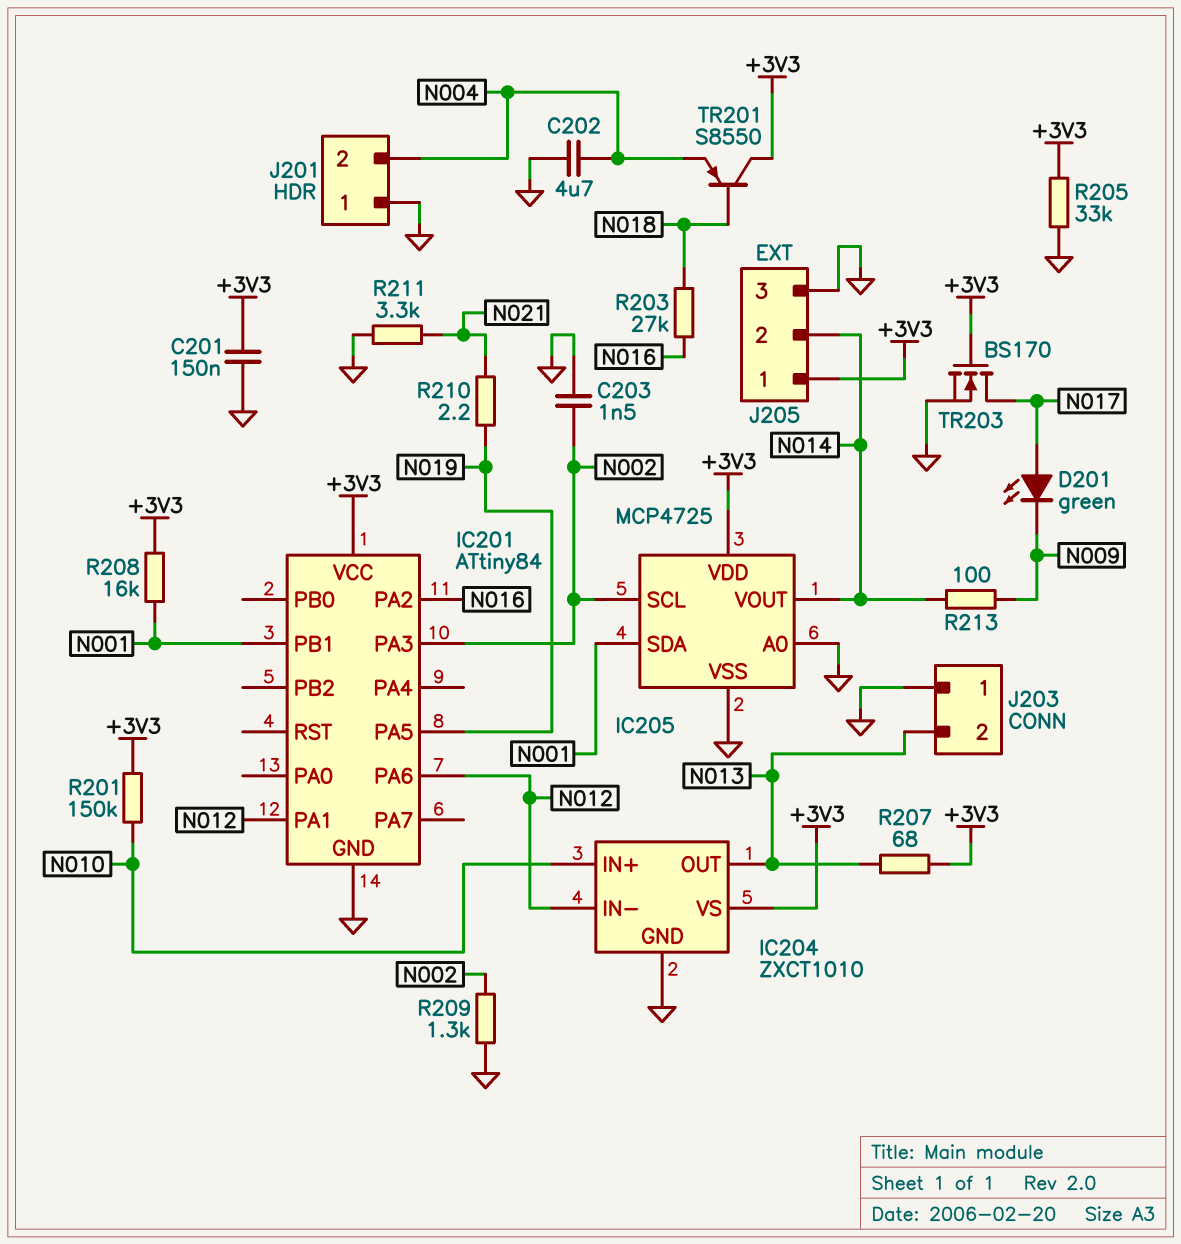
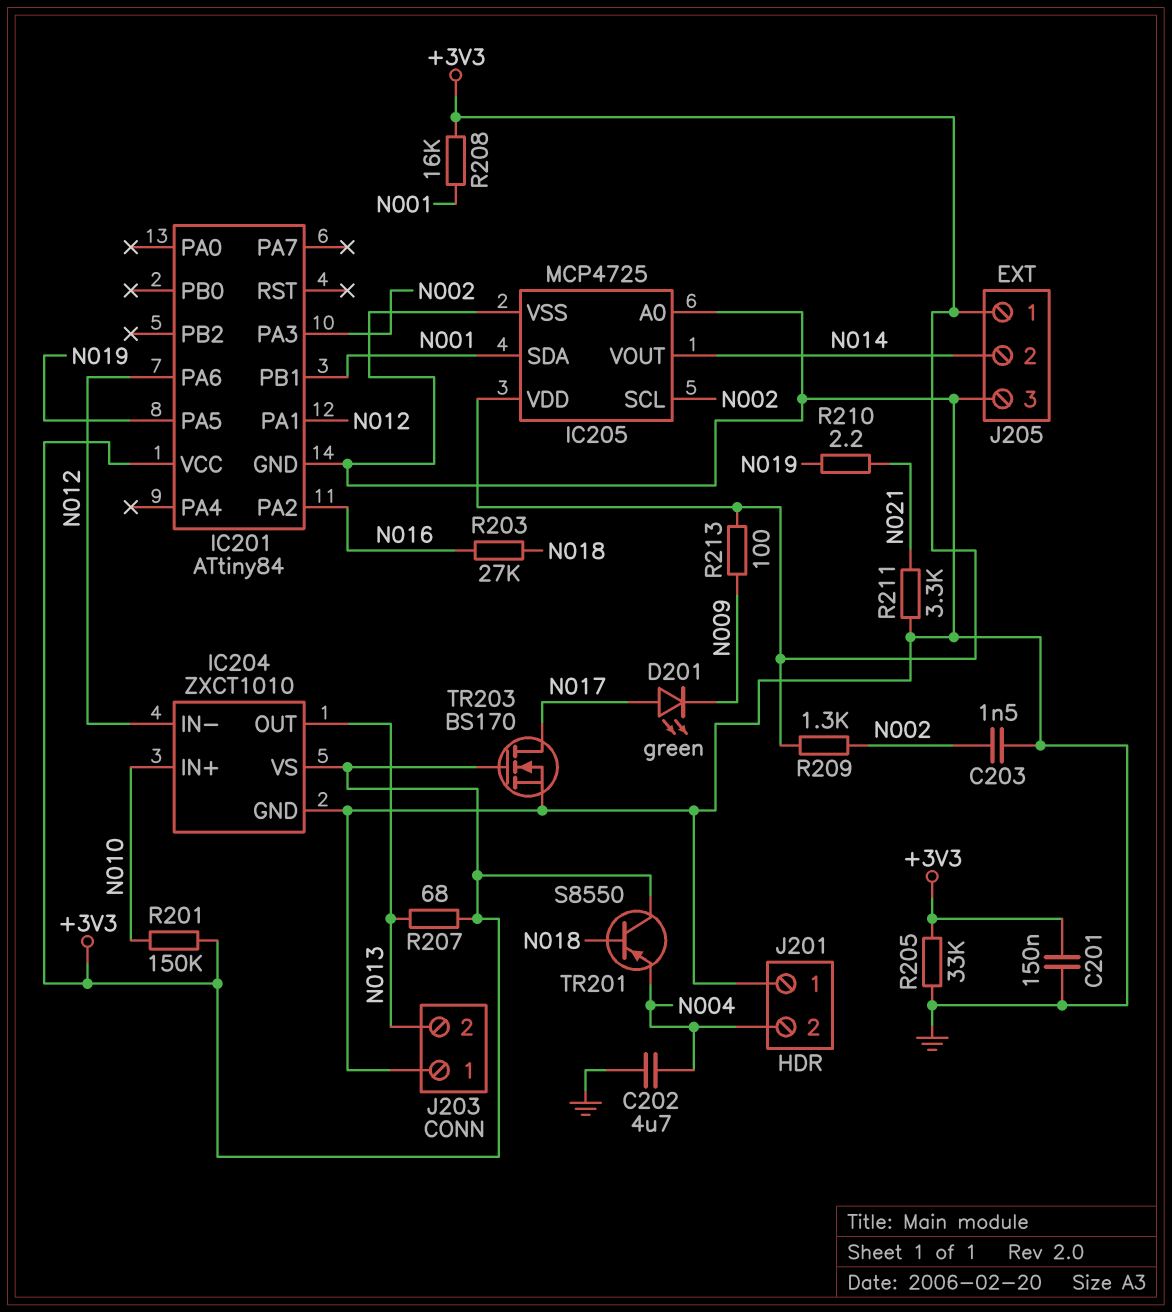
R209: 1.3k (GND, N002) -> 1.3k (+3V3, N002)
R213: 100 (N009, N014) -> 100 (+3V3, N009)

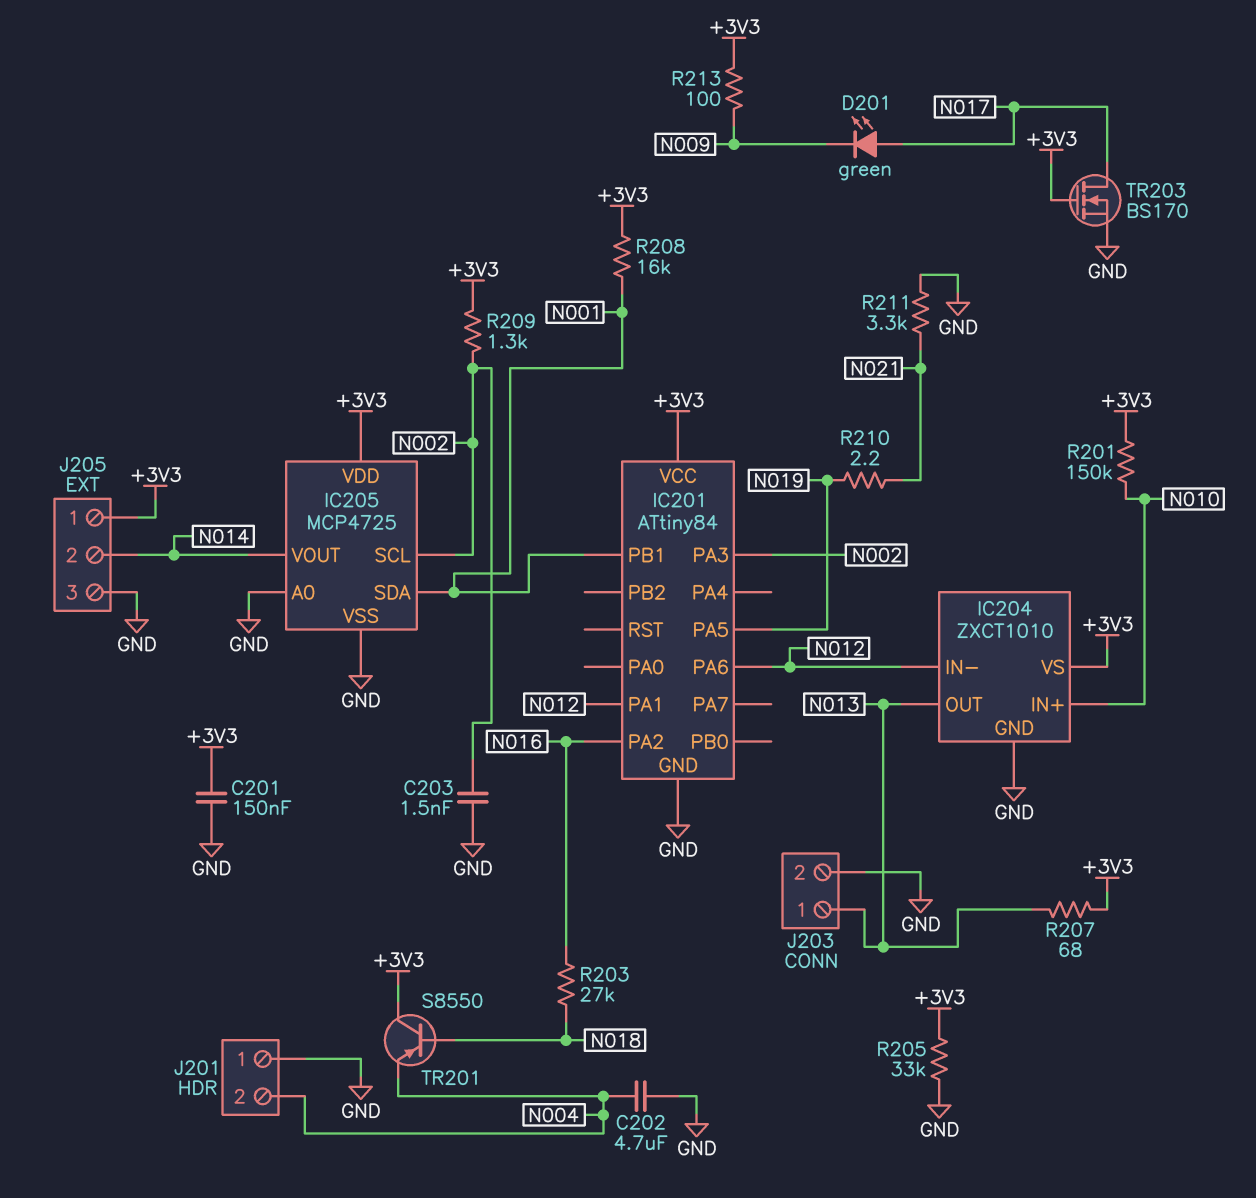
J203 pin 1: GND -> N013
J203 pin 2: N013 -> GND

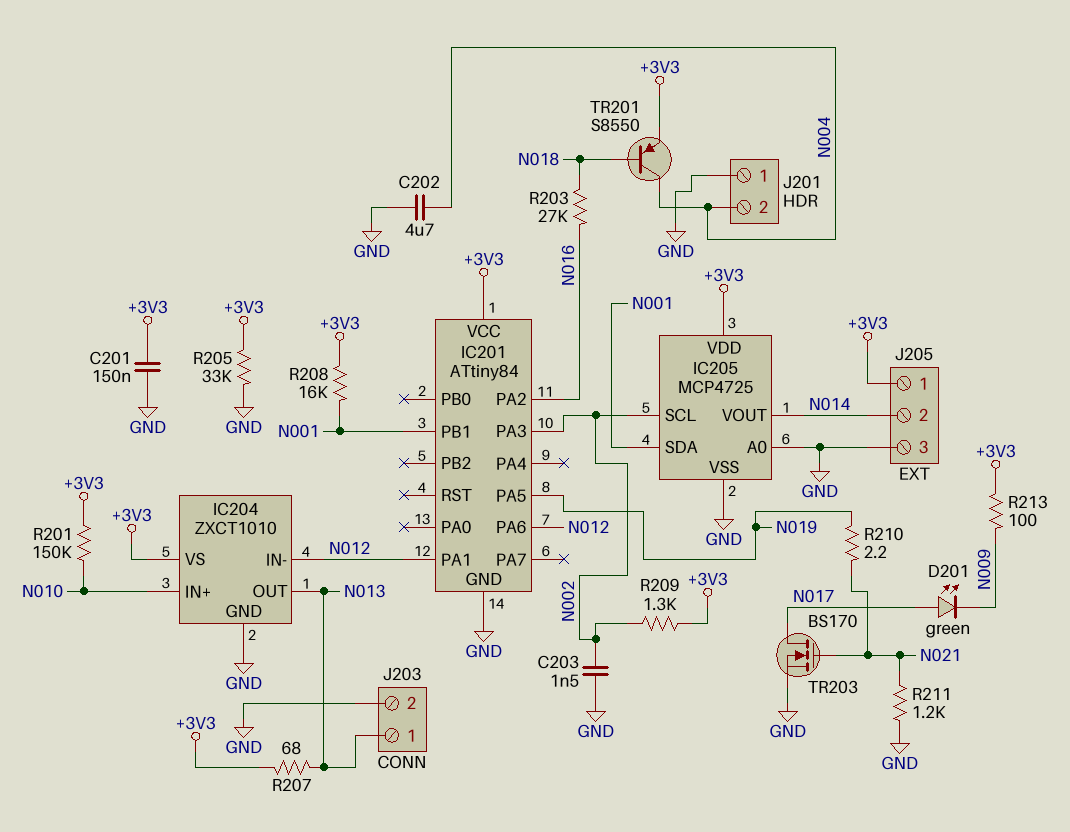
R211: 3.3k (GND, N021) -> 1.2k (GND, N021)
TR201: PNP S8550 (B N018, C +3V3, E N004) -> PNP S8550 (B N018, C N004, E +3V3)
TR203: NMOS BS170 (G +3V3, D N017, S GND) -> NMOS BS170 (G N021, D N017, S GND)

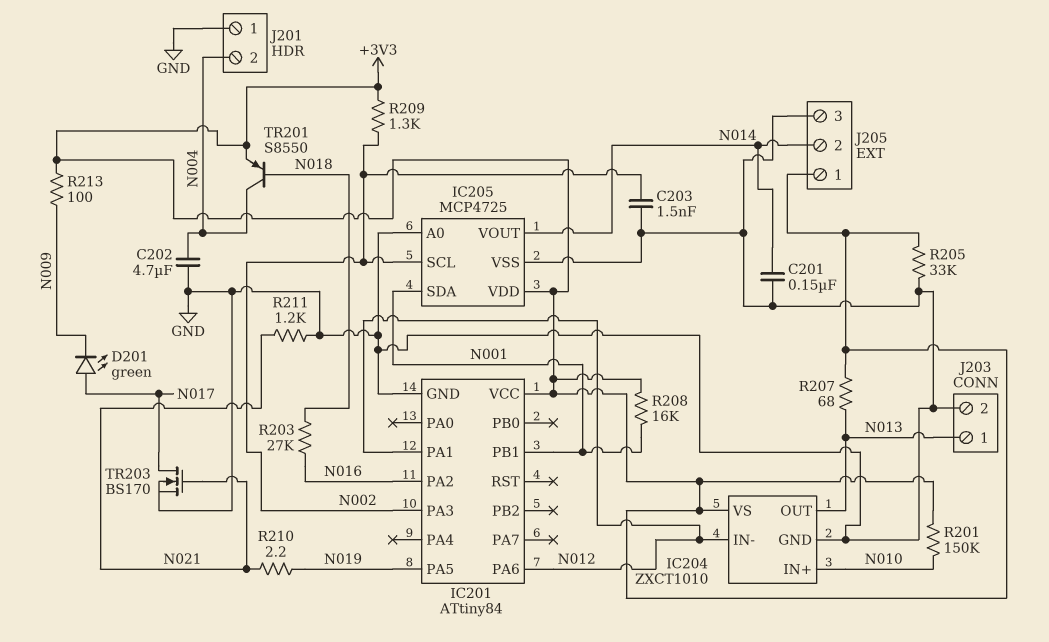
C201: 150nF (+3V3, GND) -> 150nF (GND, N014)

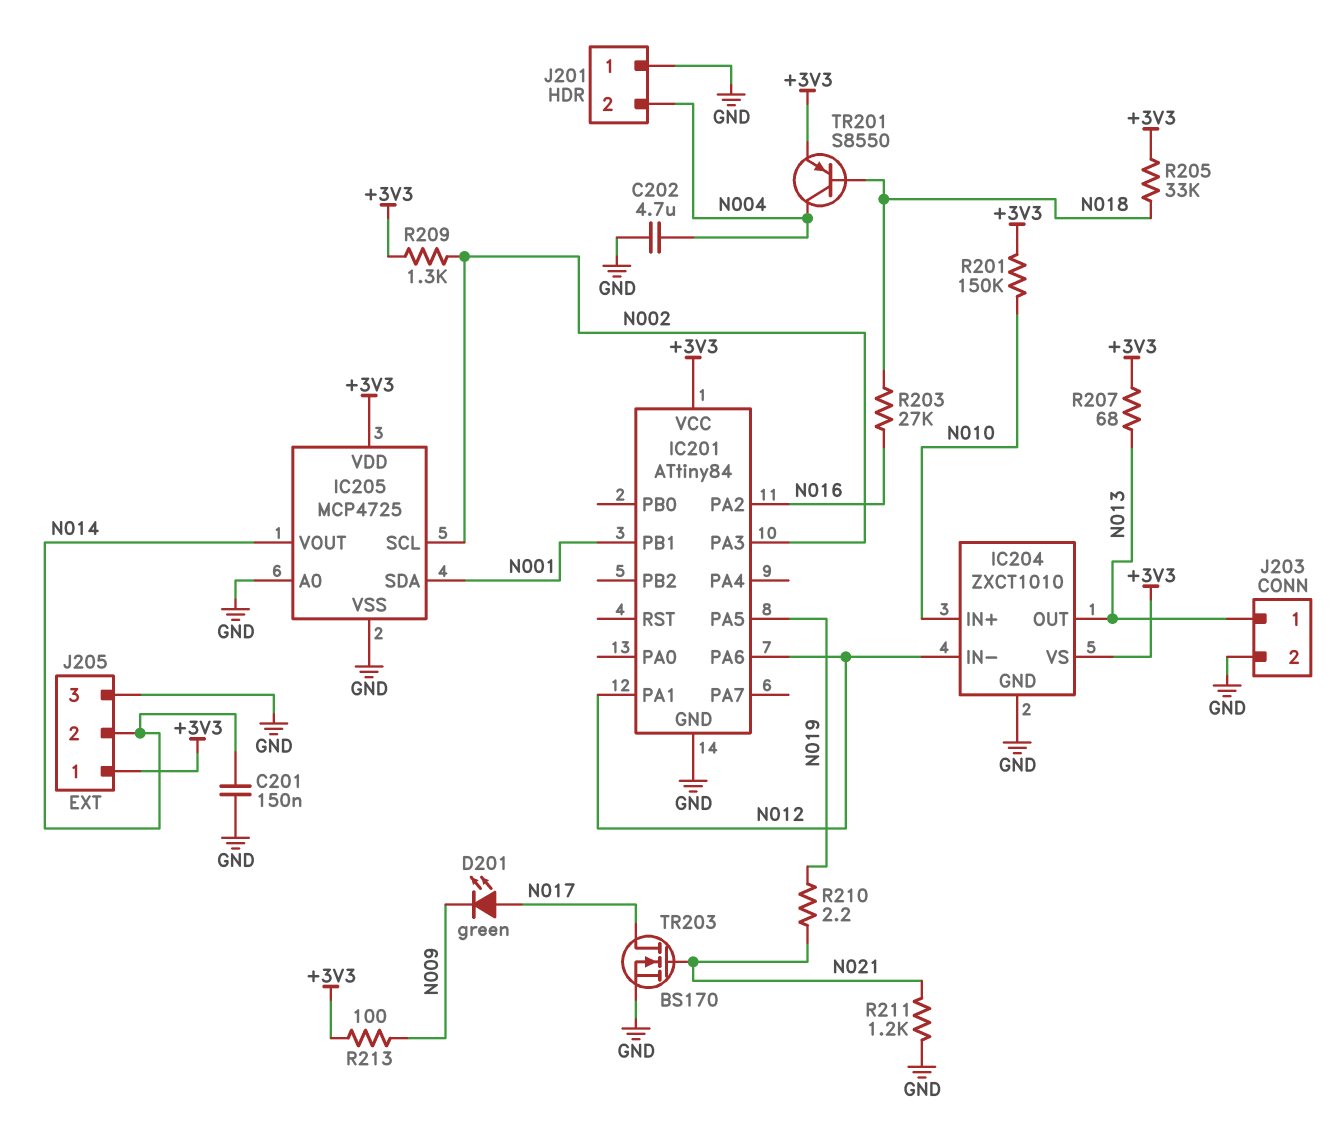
C203: 1.5nF (GND, N002) -> none
R205: 33k (+3V3, GND) -> 33k (+3V3, N018)
R208: 16k (+3V3, N001) -> none

